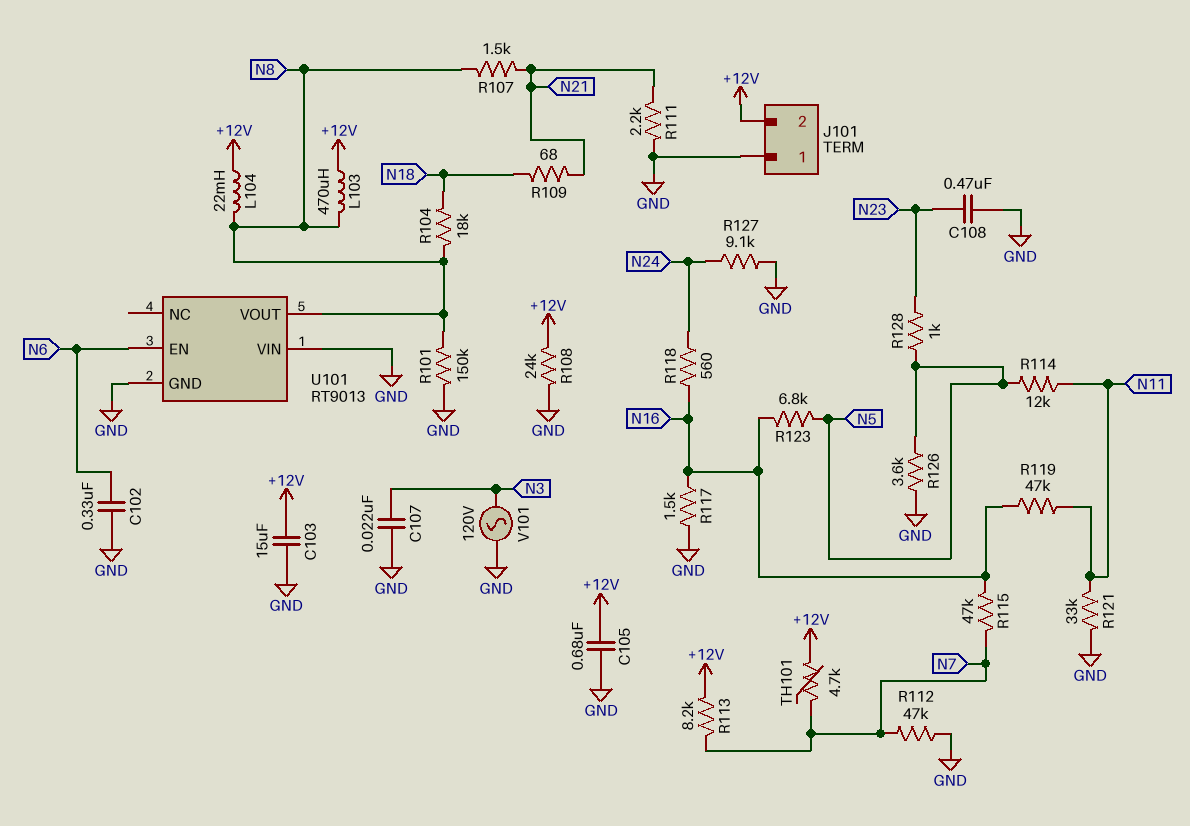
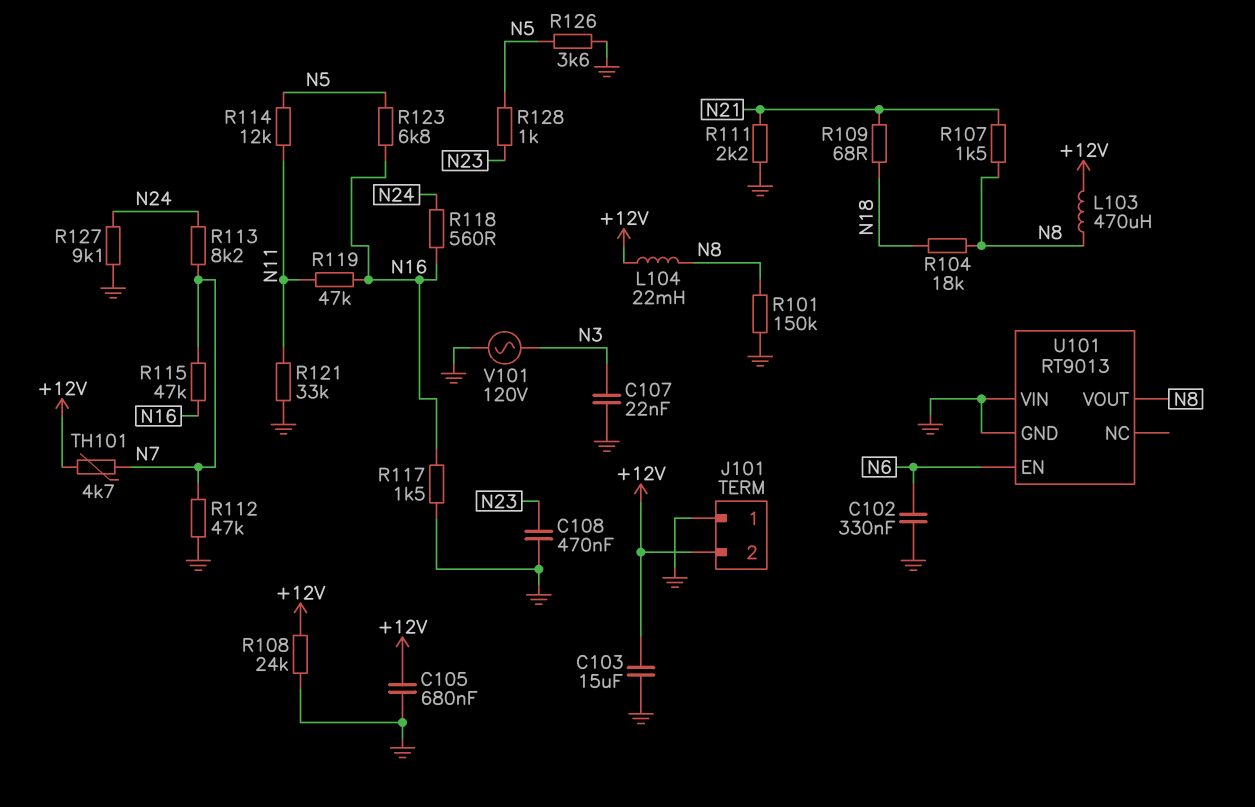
R113: 8.2k (+12V, N7) -> 8.2k (N7, N24)

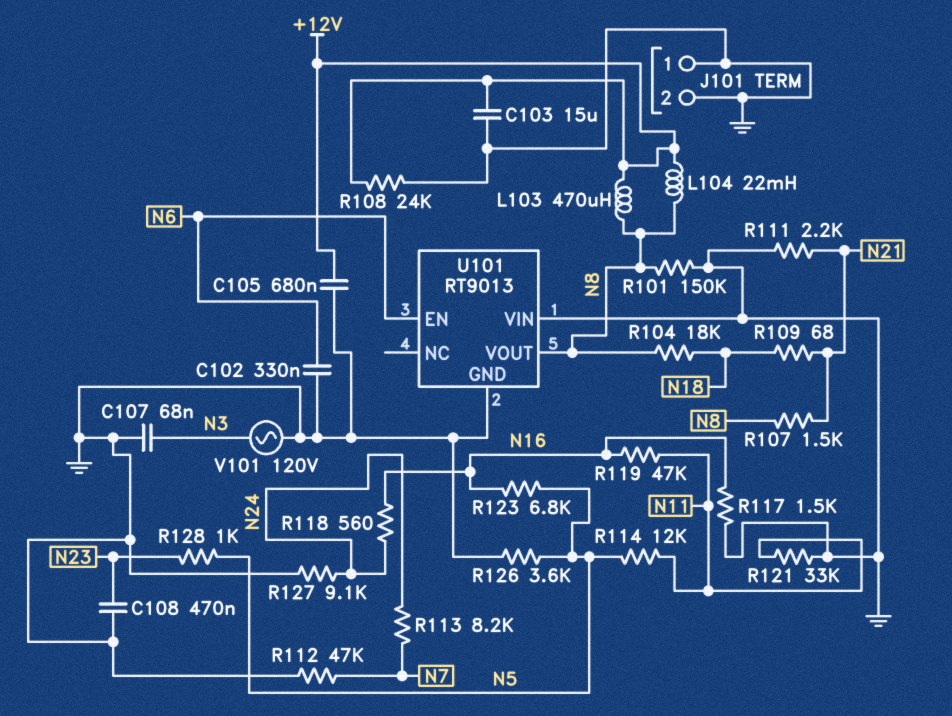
C107: 22nF (GND, N3) -> 68nF (GND, N3)
J101 pin 2: +12V -> GND
R115: 47k (N7, N16) -> none
TH101: 4.7k (+12V, N7) -> none

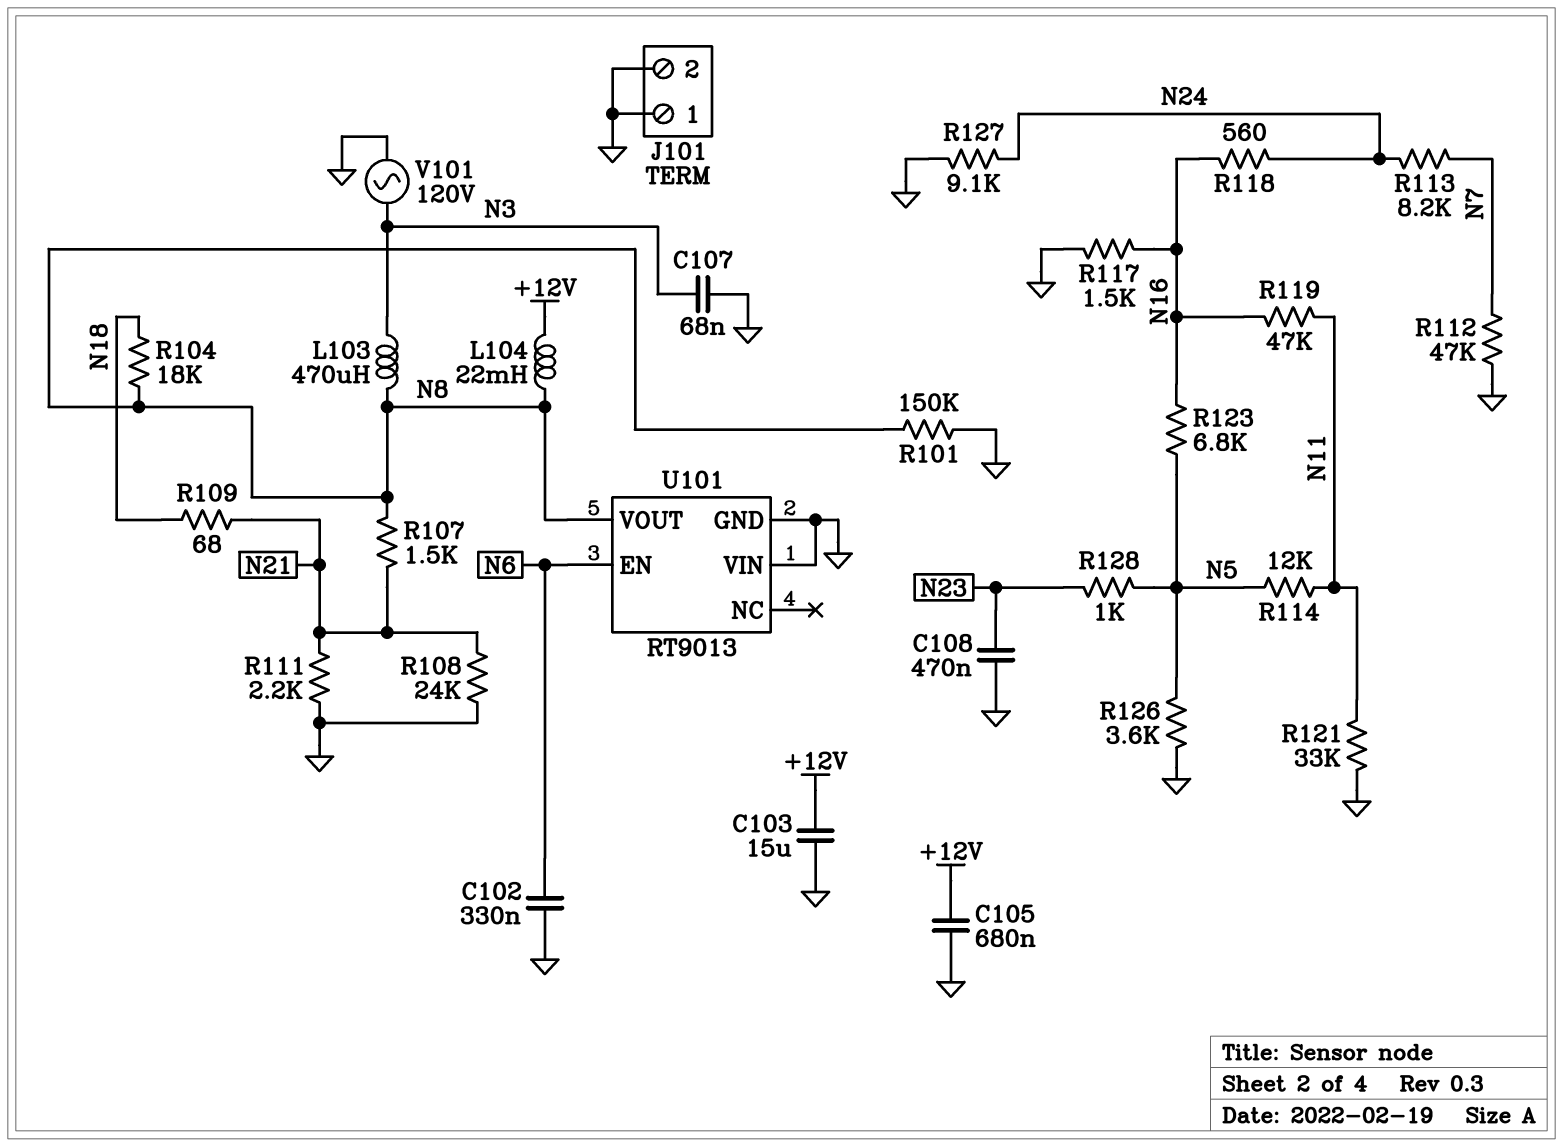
L103: 470uH (+12V, N8) -> 470uH (N3, N8)
R108: 24k (+12V, GND) -> 24k (GND, N21)

